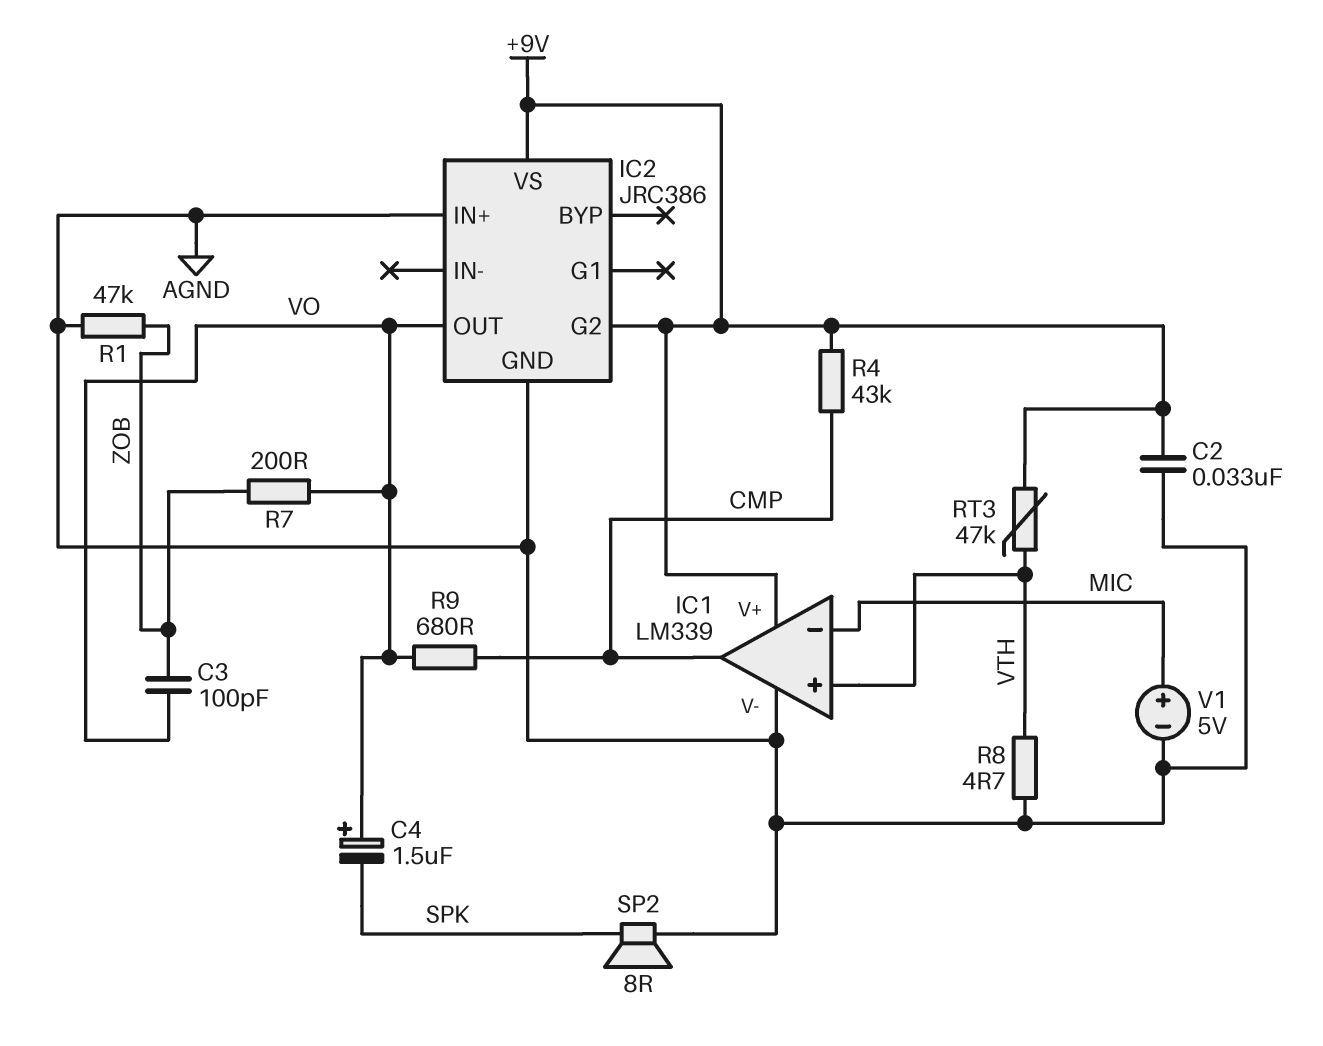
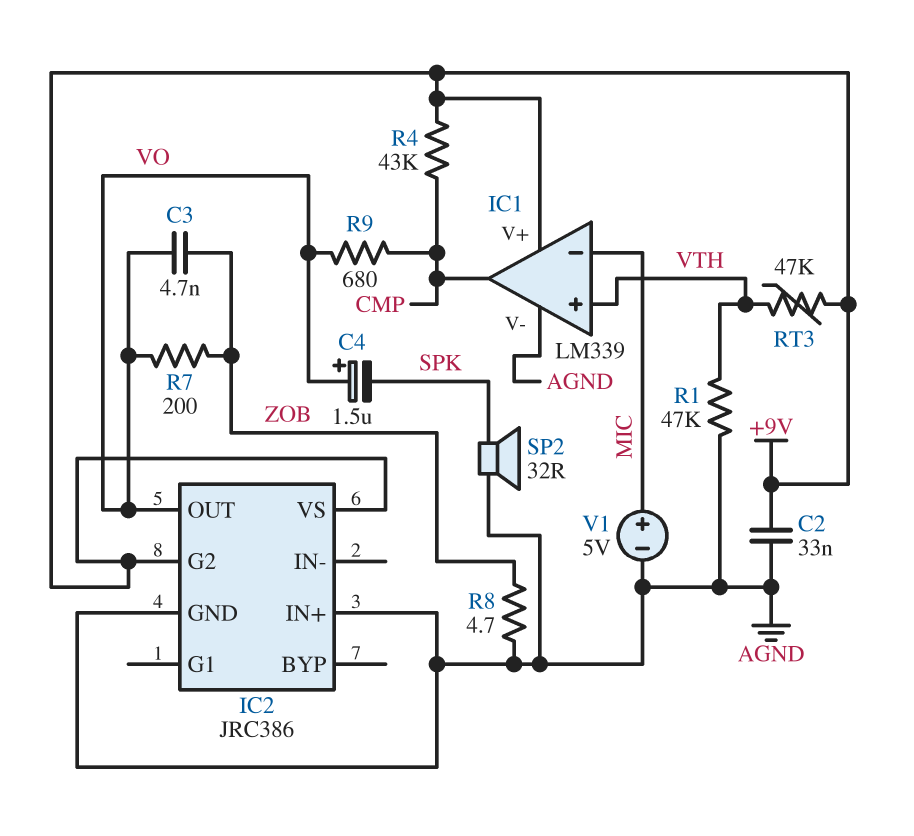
C3: 100pF (VO, ZOB) -> 4.7nF (VO, ZOB)
R1: 47k (AGND, ZOB) -> 47k (AGND, VTH)
R8: 4.7 (AGND, VTH) -> 4.7 (AGND, ZOB)
SP2: speaker 8R (AGND, SPK) -> speaker 32R (AGND, SPK)

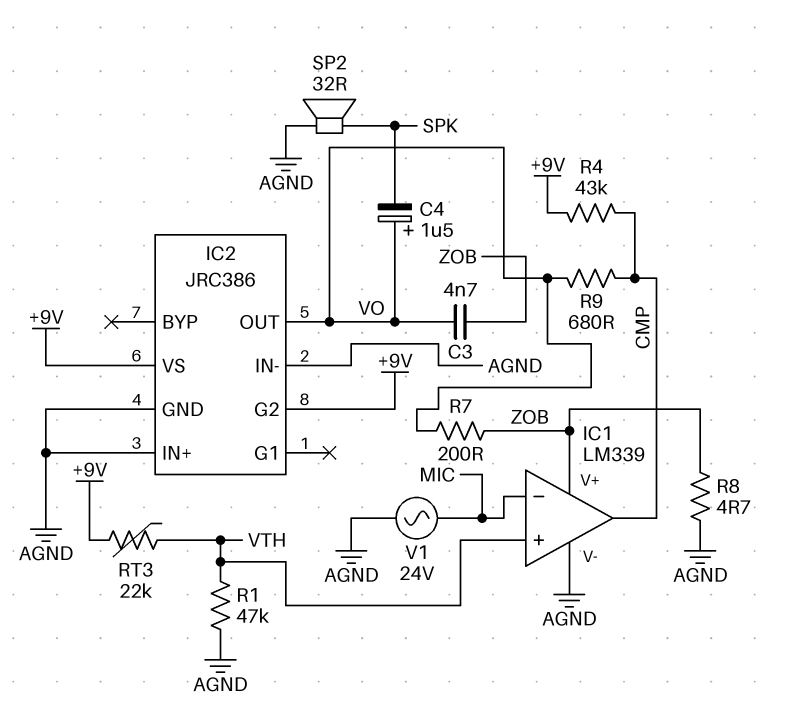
C2: 33nF (+9V, AGND) -> none
IC1 pin V+: +9V -> ZOB
IC2 pin IN-: none -> AGND
RT3: 47k (+9V, VTH) -> 22k (+9V, VTH)
V1: 5V (plus MIC, minus AGND) -> AC 24V (AGND, MIC)

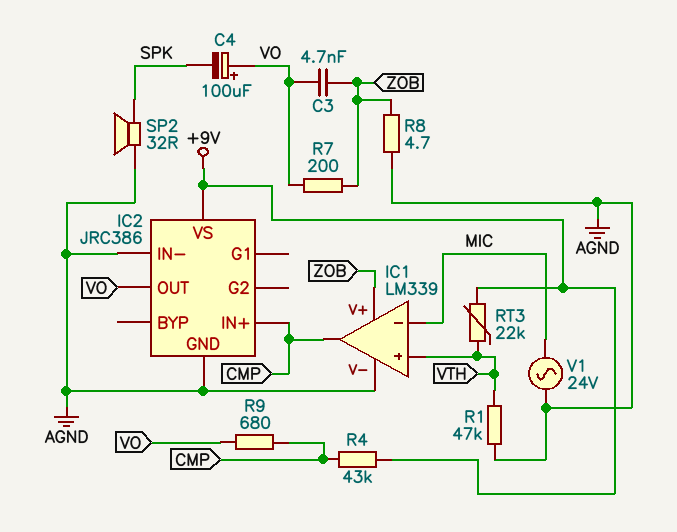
C4: 1.5uF (plus VO, minus SPK) -> 100uF (plus VO, minus SPK)
IC2 pin G2: +9V -> none
IC2 pin IN+: AGND -> CMP

